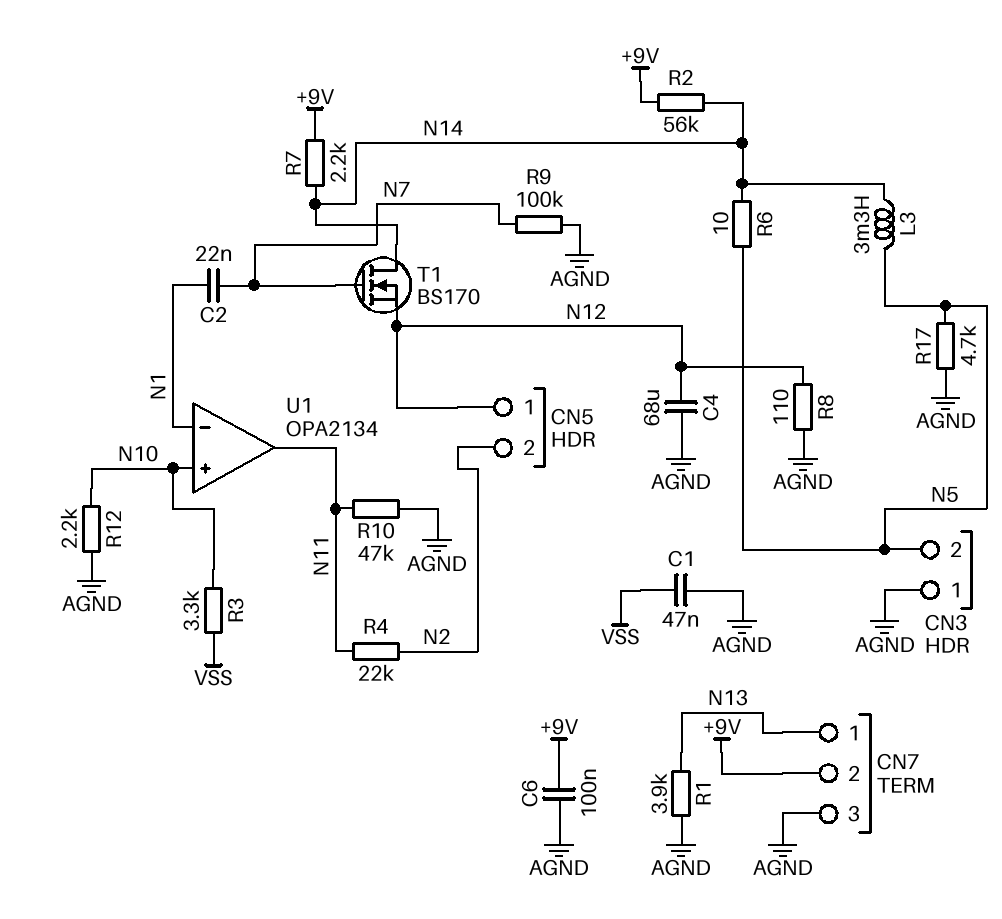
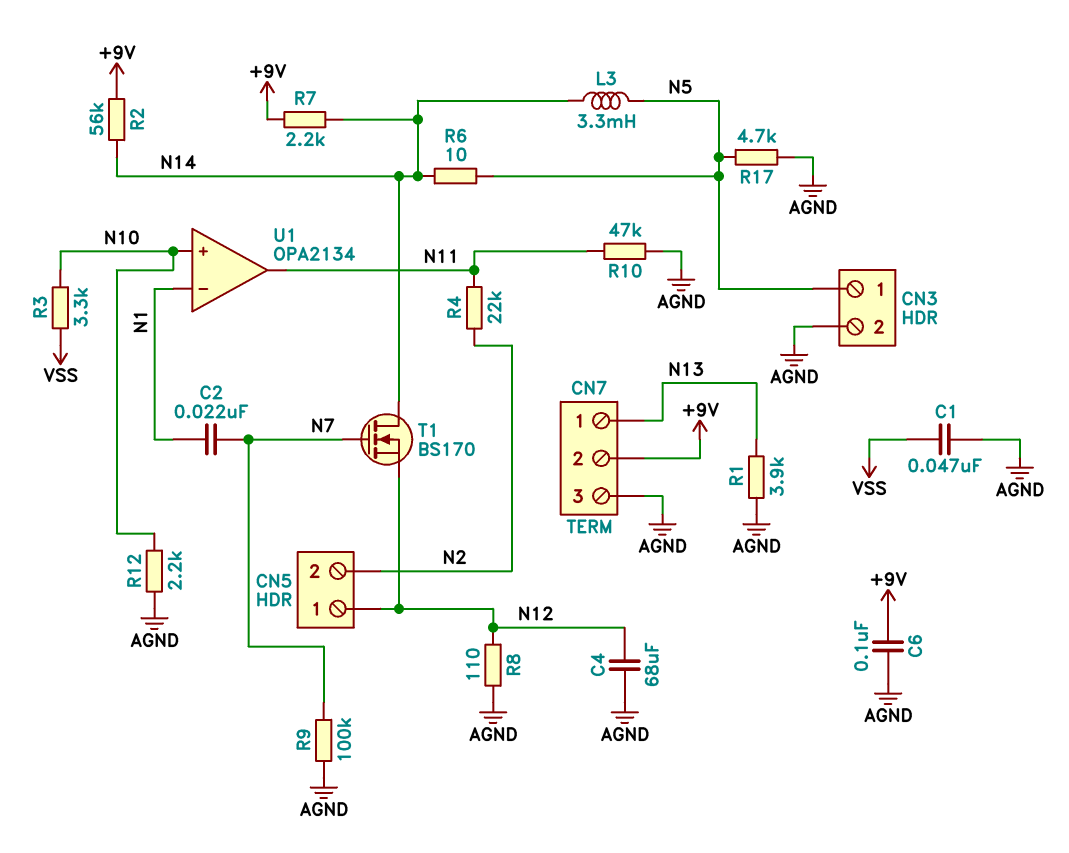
CN3 pin 1: AGND -> N5
CN3 pin 2: N5 -> AGND

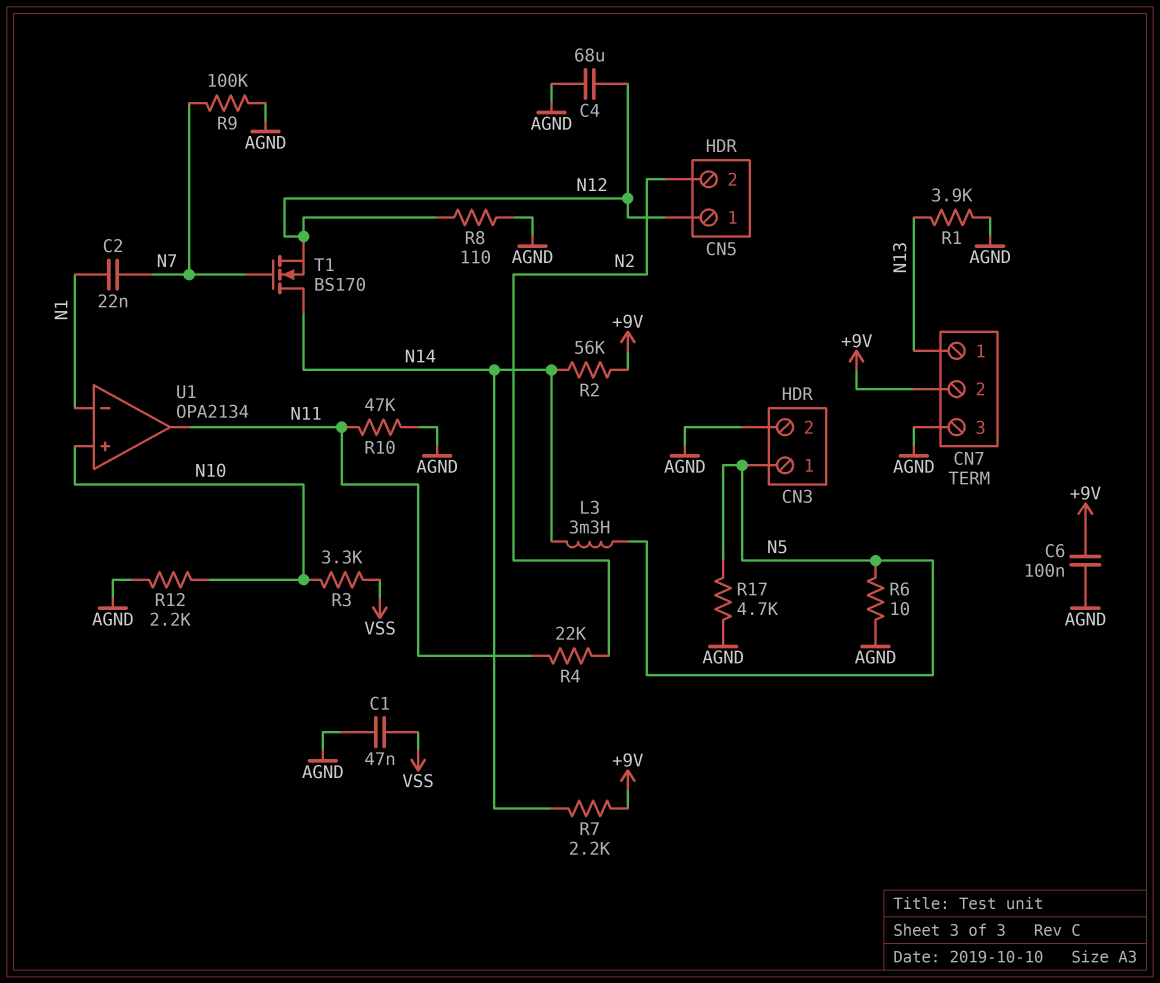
R6: 10 (N5, N14) -> 10 (AGND, N5)

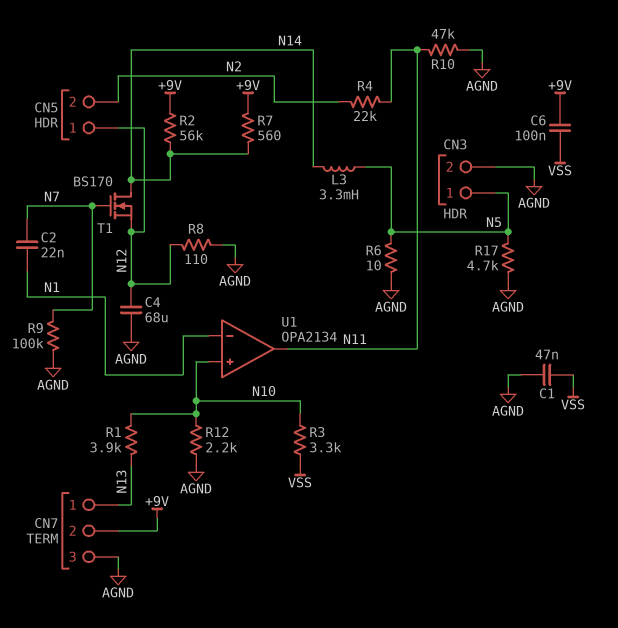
C6: 100nF (+9V, AGND) -> 100nF (+9V, VSS)
R1: 3.9k (AGND, N13) -> 3.9k (N10, N13)
R7: 2.2k (+9V, N14) -> 560 (+9V, N14)

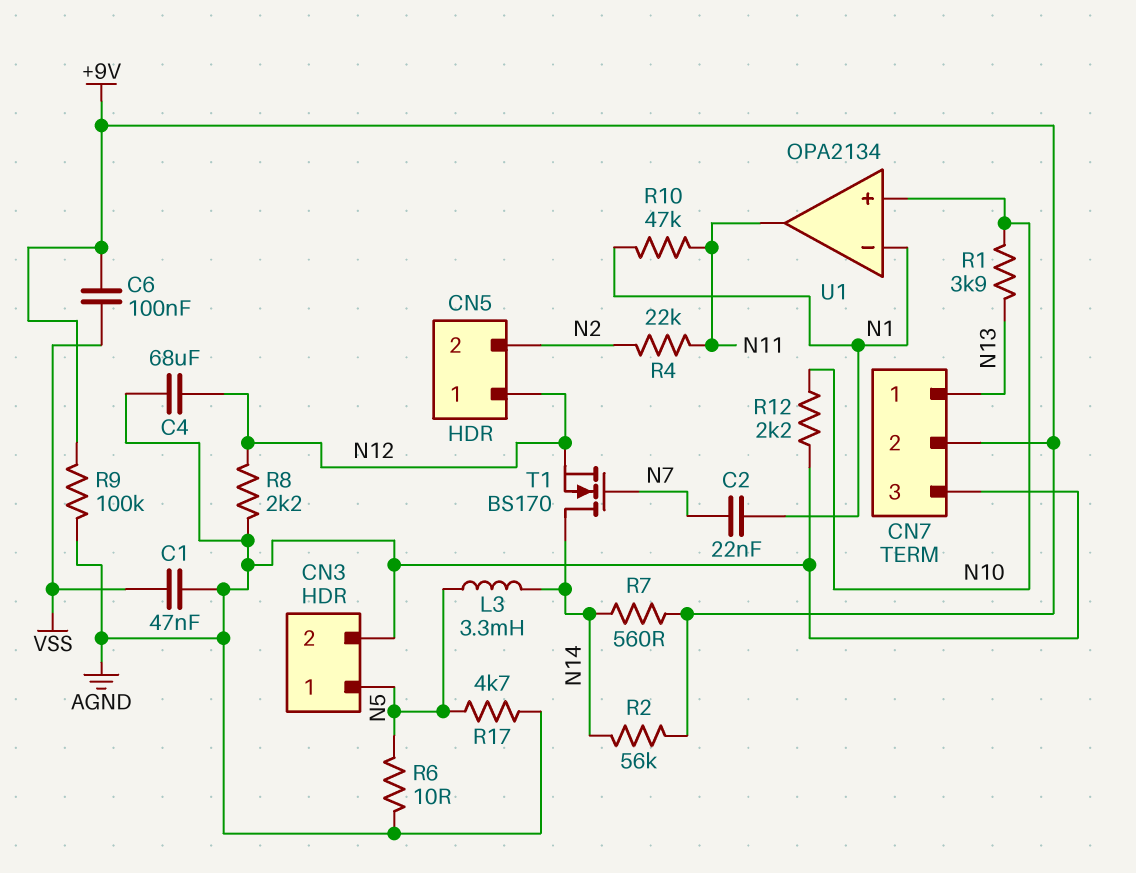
R3: 3.3k (N10, VSS) -> none
R8: 110 (AGND, N12) -> 2.2k (AGND, N12)
R9: 100k (AGND, N7) -> 100k (+9V, AGND)
R10: 47k (AGND, N11) -> 47k (N1, N11)

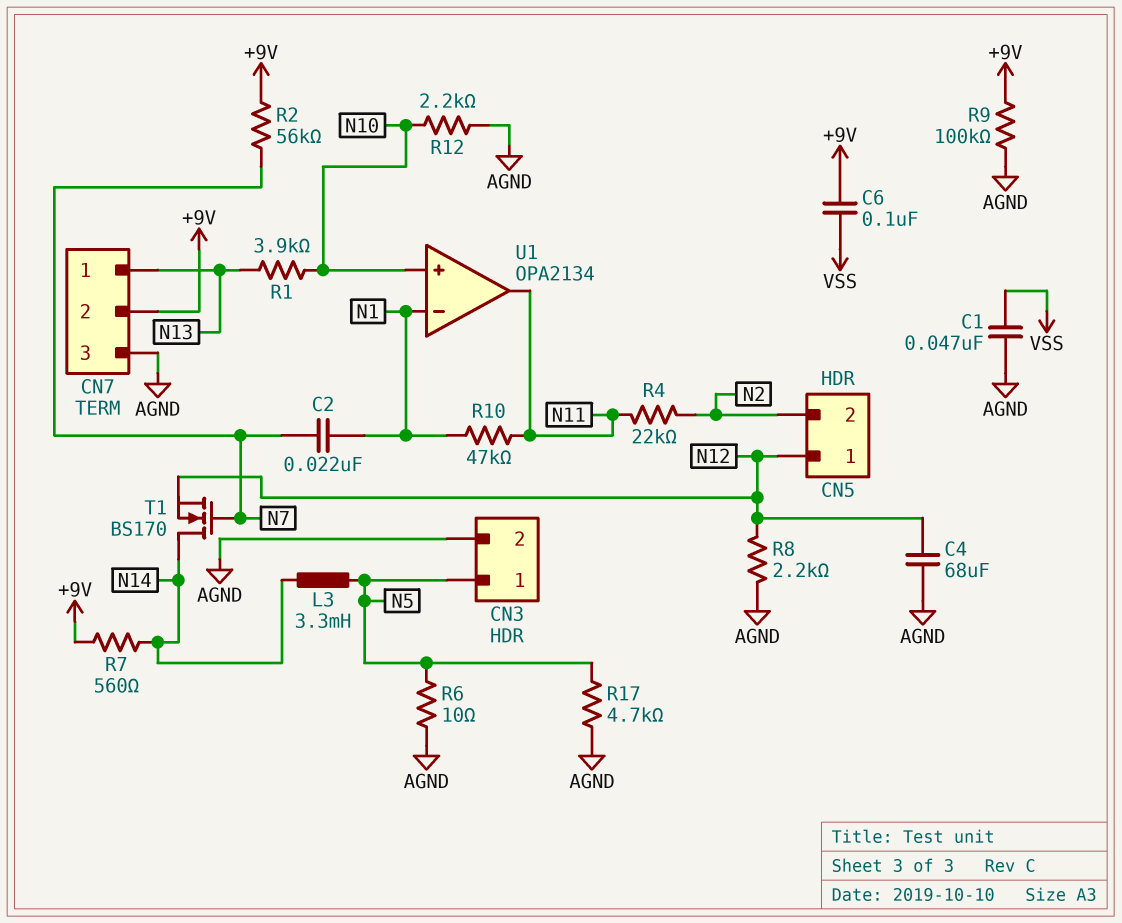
R2: 56k (+9V, N14) -> 56k (+9V, N7)

